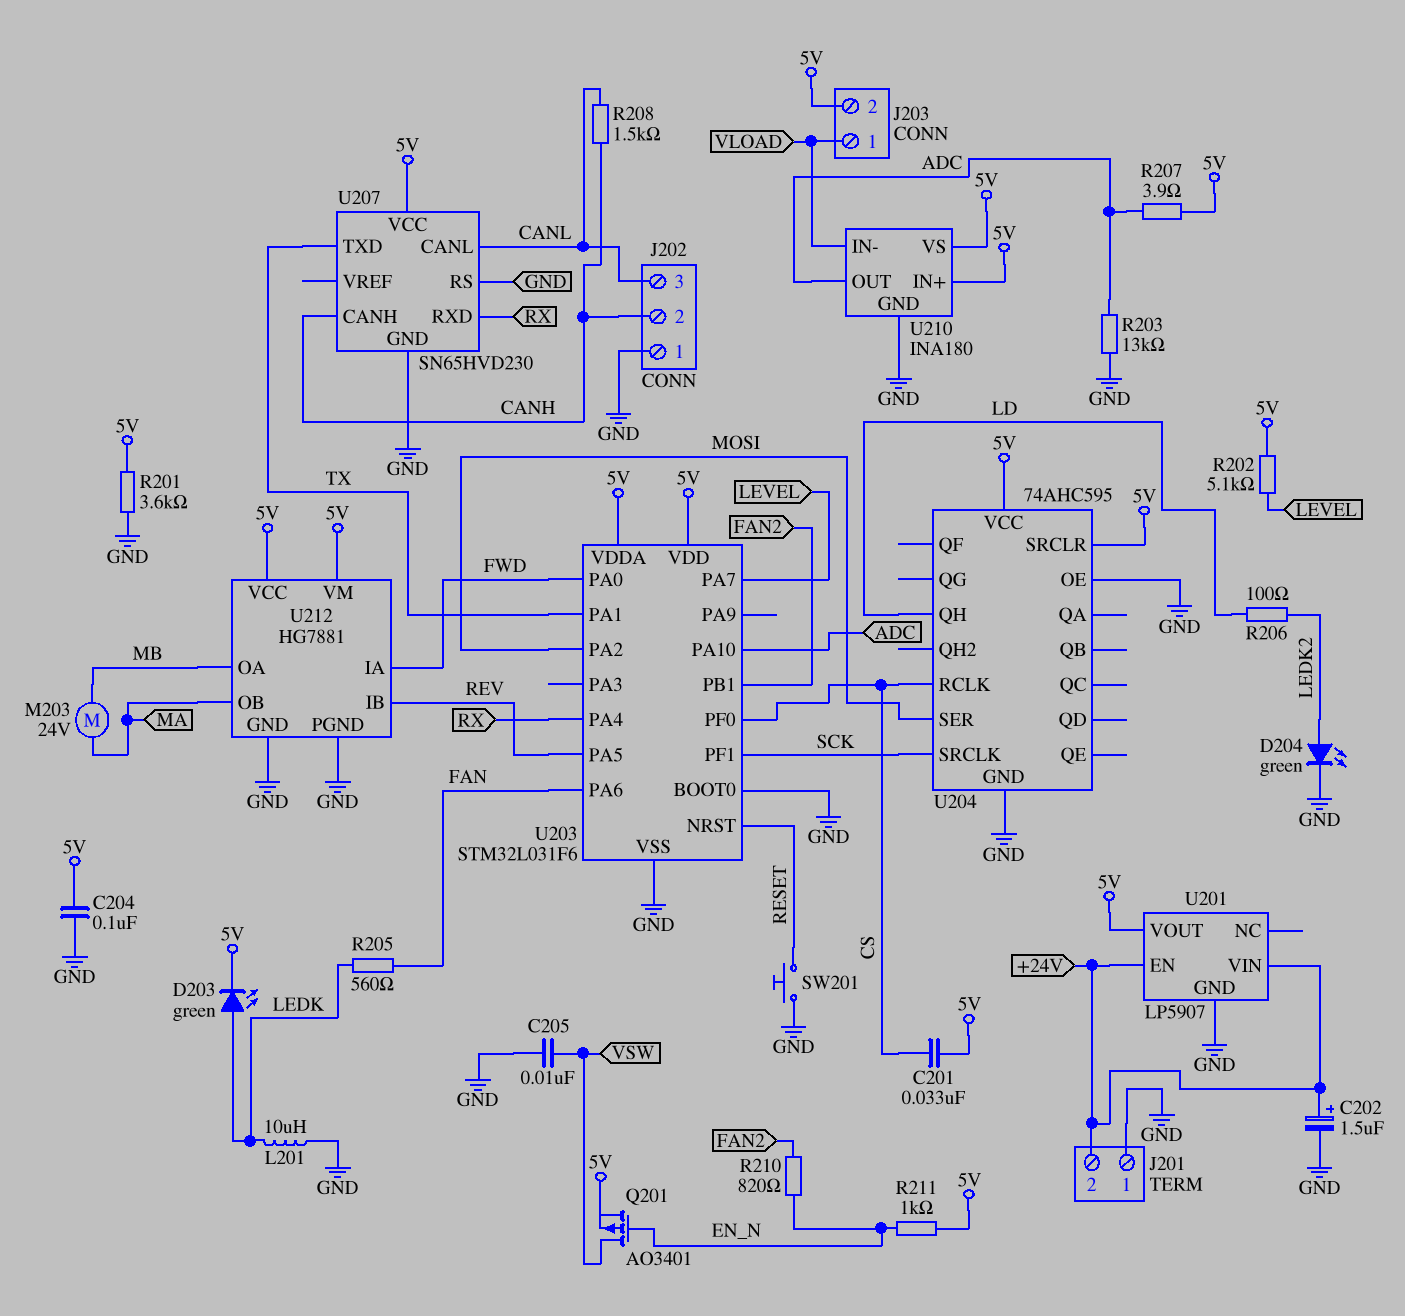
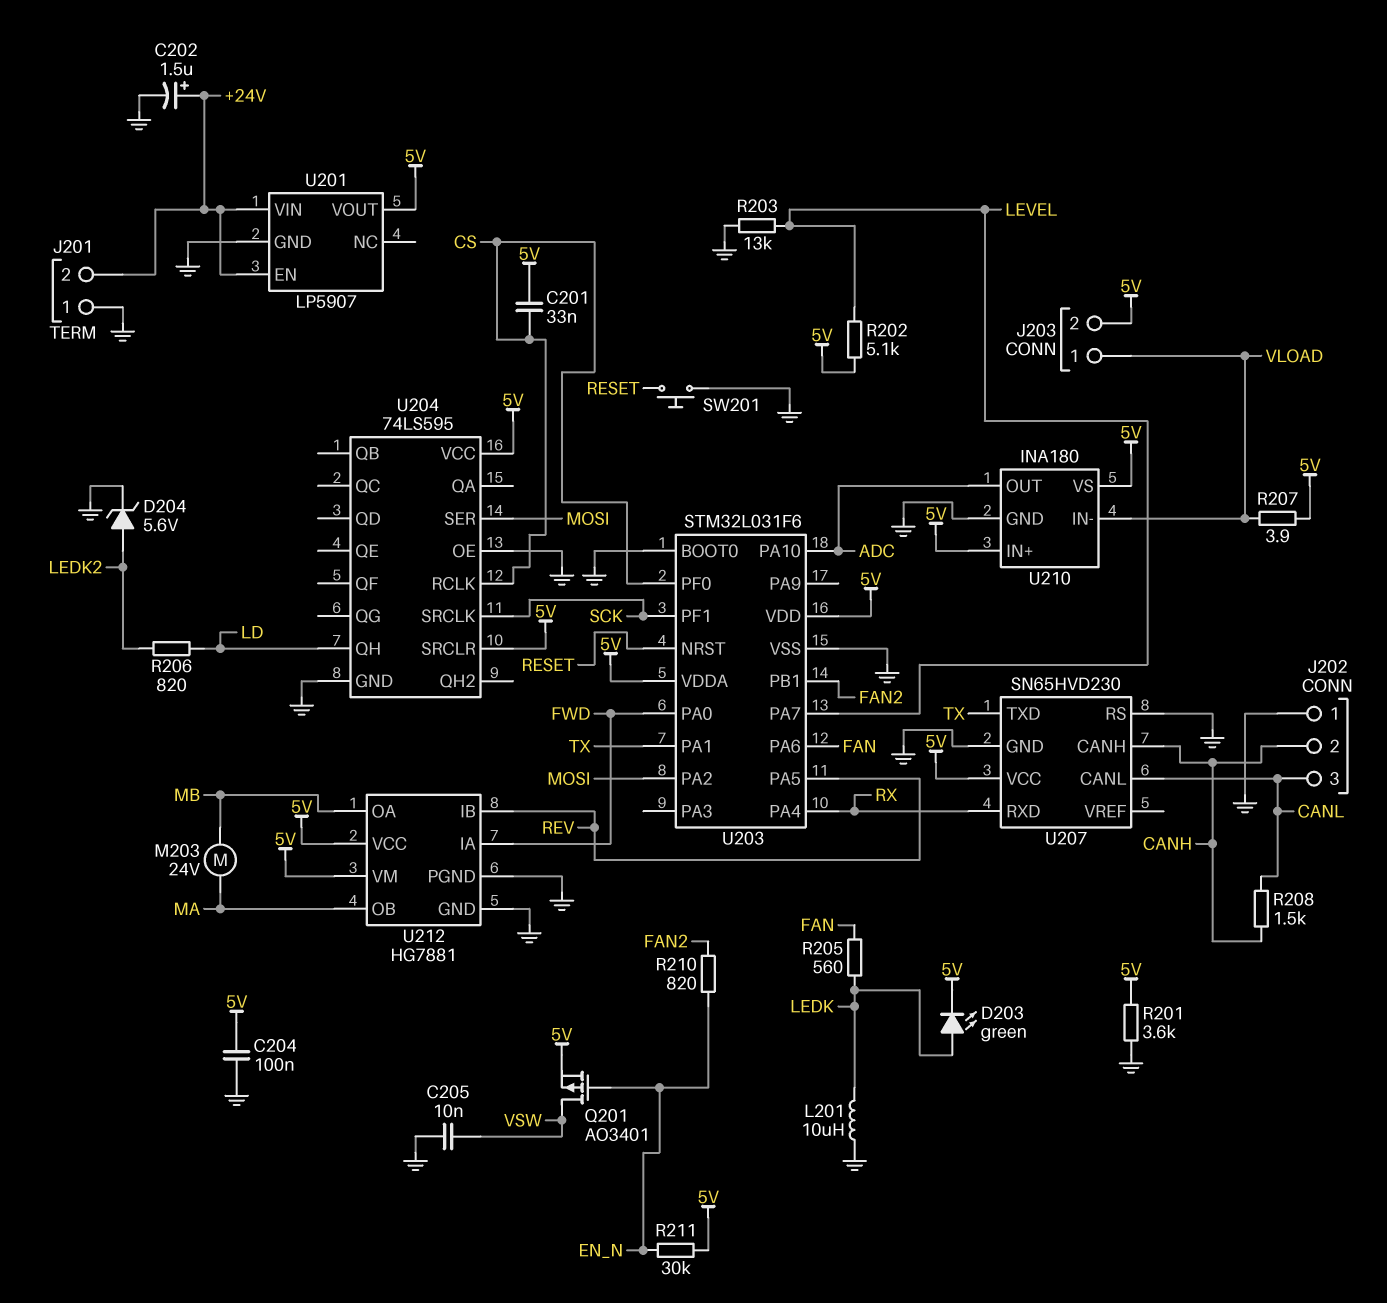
D204: LED green (A LEDK2, K GND) -> zener 5.6V (A LEDK2, K GND)
R203: 13k (ADC, GND) -> 13k (GND, LEVEL)
R206: 100 (LD, LEDK2) -> 820 (LD, LEDK2)
R207: 3.9 (5V, ADC) -> 3.9 (5V, VLOAD)
R211: 1k (5V, EN_N) -> 30k (5V, EN_N)
U204: 74AHC595 -> 74LS595

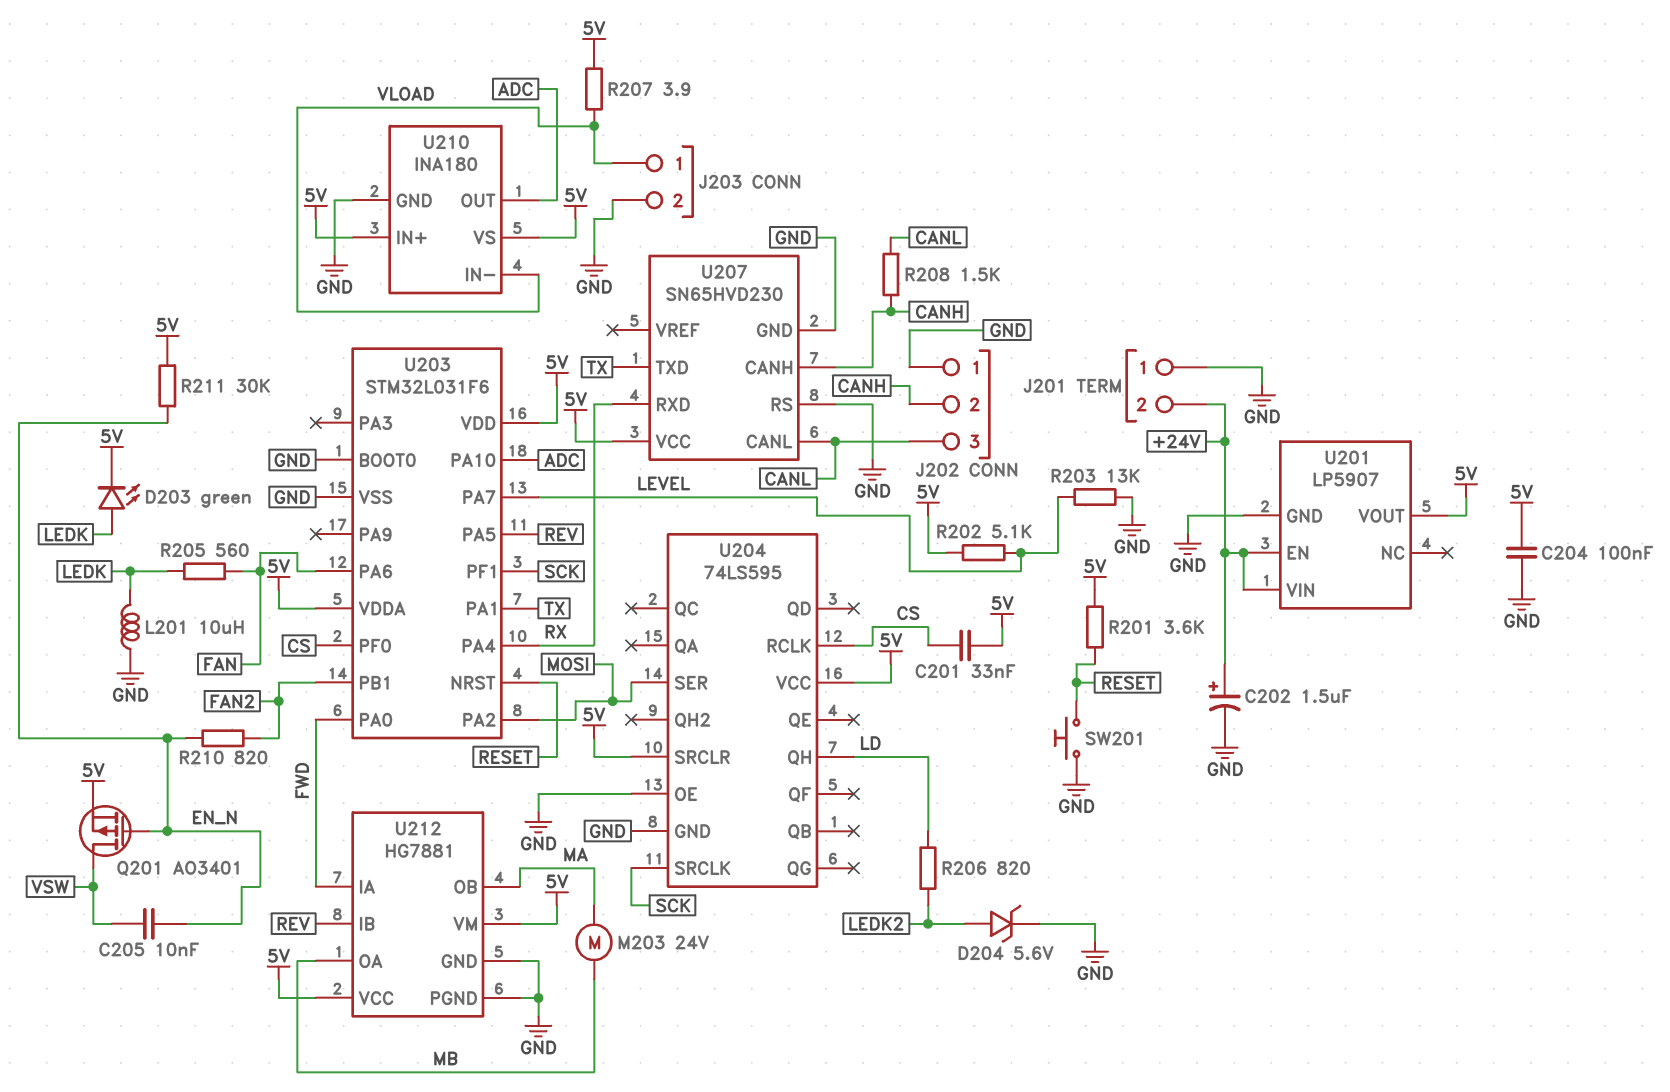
C205: 10nF (GND, VSW) -> 10nF (EN_N, VSW)
J203 pin 2: 5V -> GND
R201: 3.6k (5V, GND) -> 3.6k (5V, RESET)

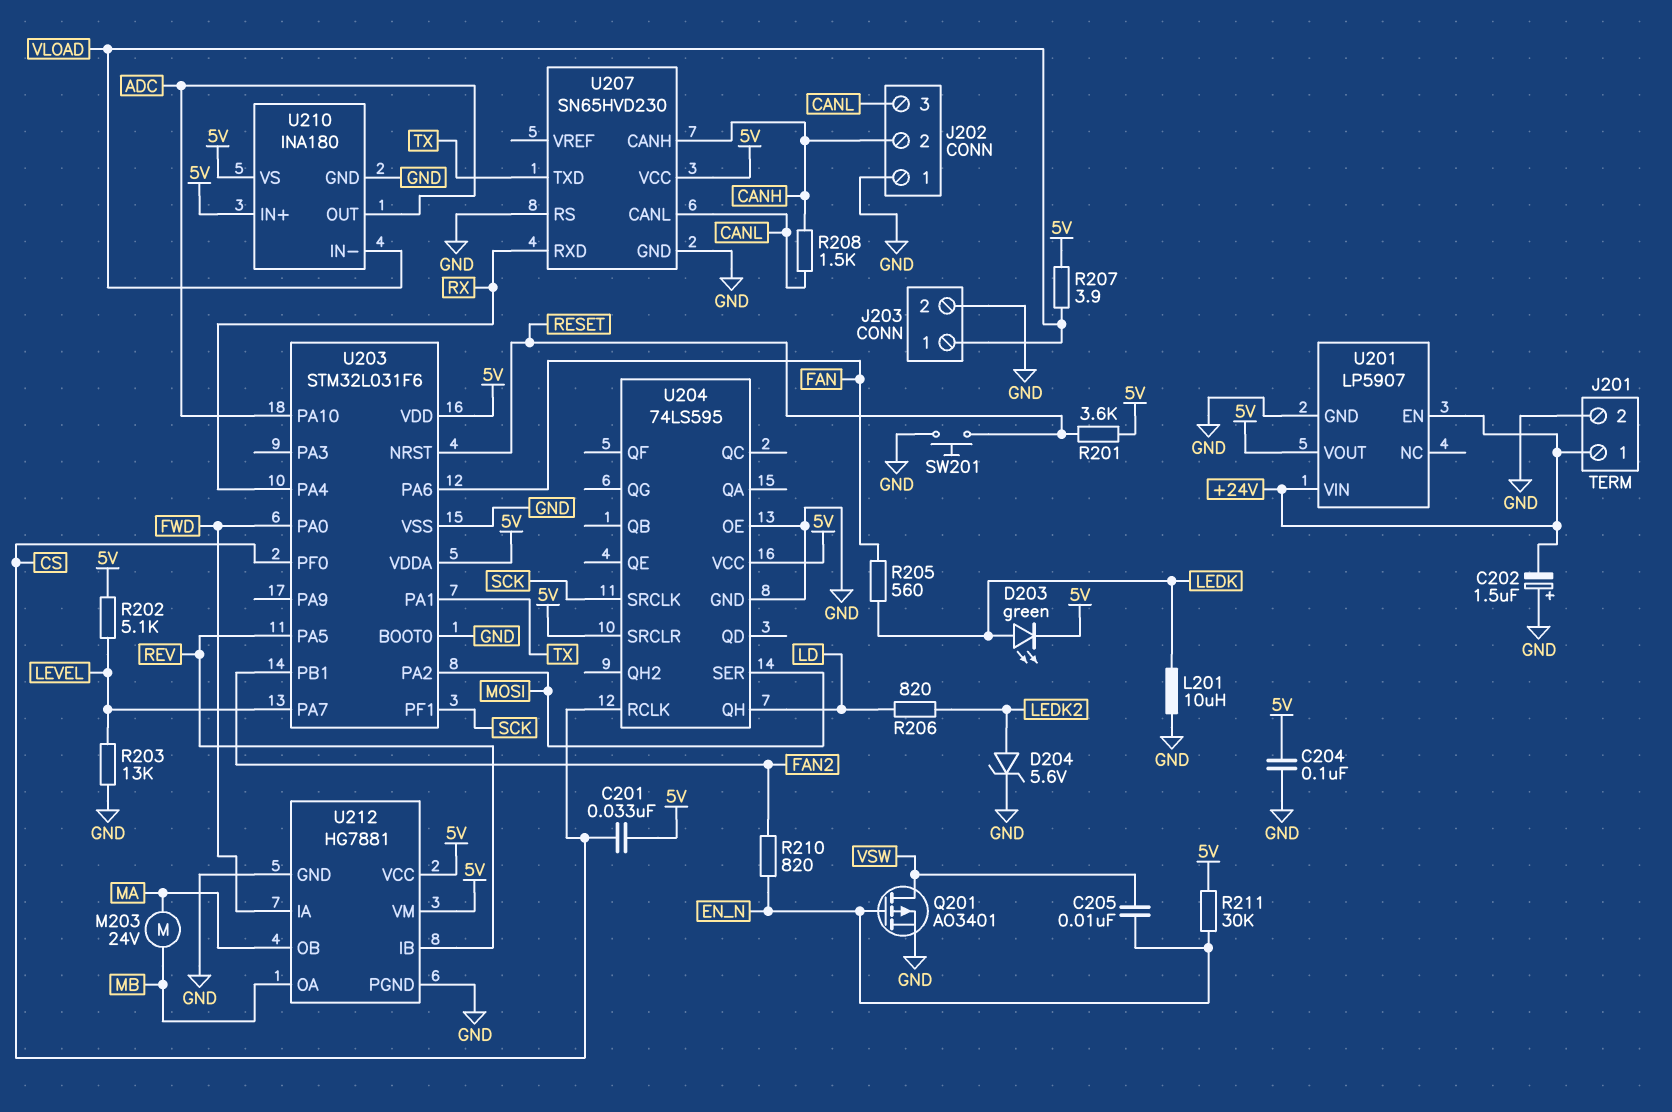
C202: 1.5uF (plus +24V, minus GND) -> 1.5uF (plus GND, minus +24V)
J201 pin 1: GND -> +24V
J201 pin 2: +24V -> GND
Q201: PMOS AO3401 (G EN_N, D VSW, S 5V) -> PMOS AO3401 (G EN_N, D VSW, S GND)

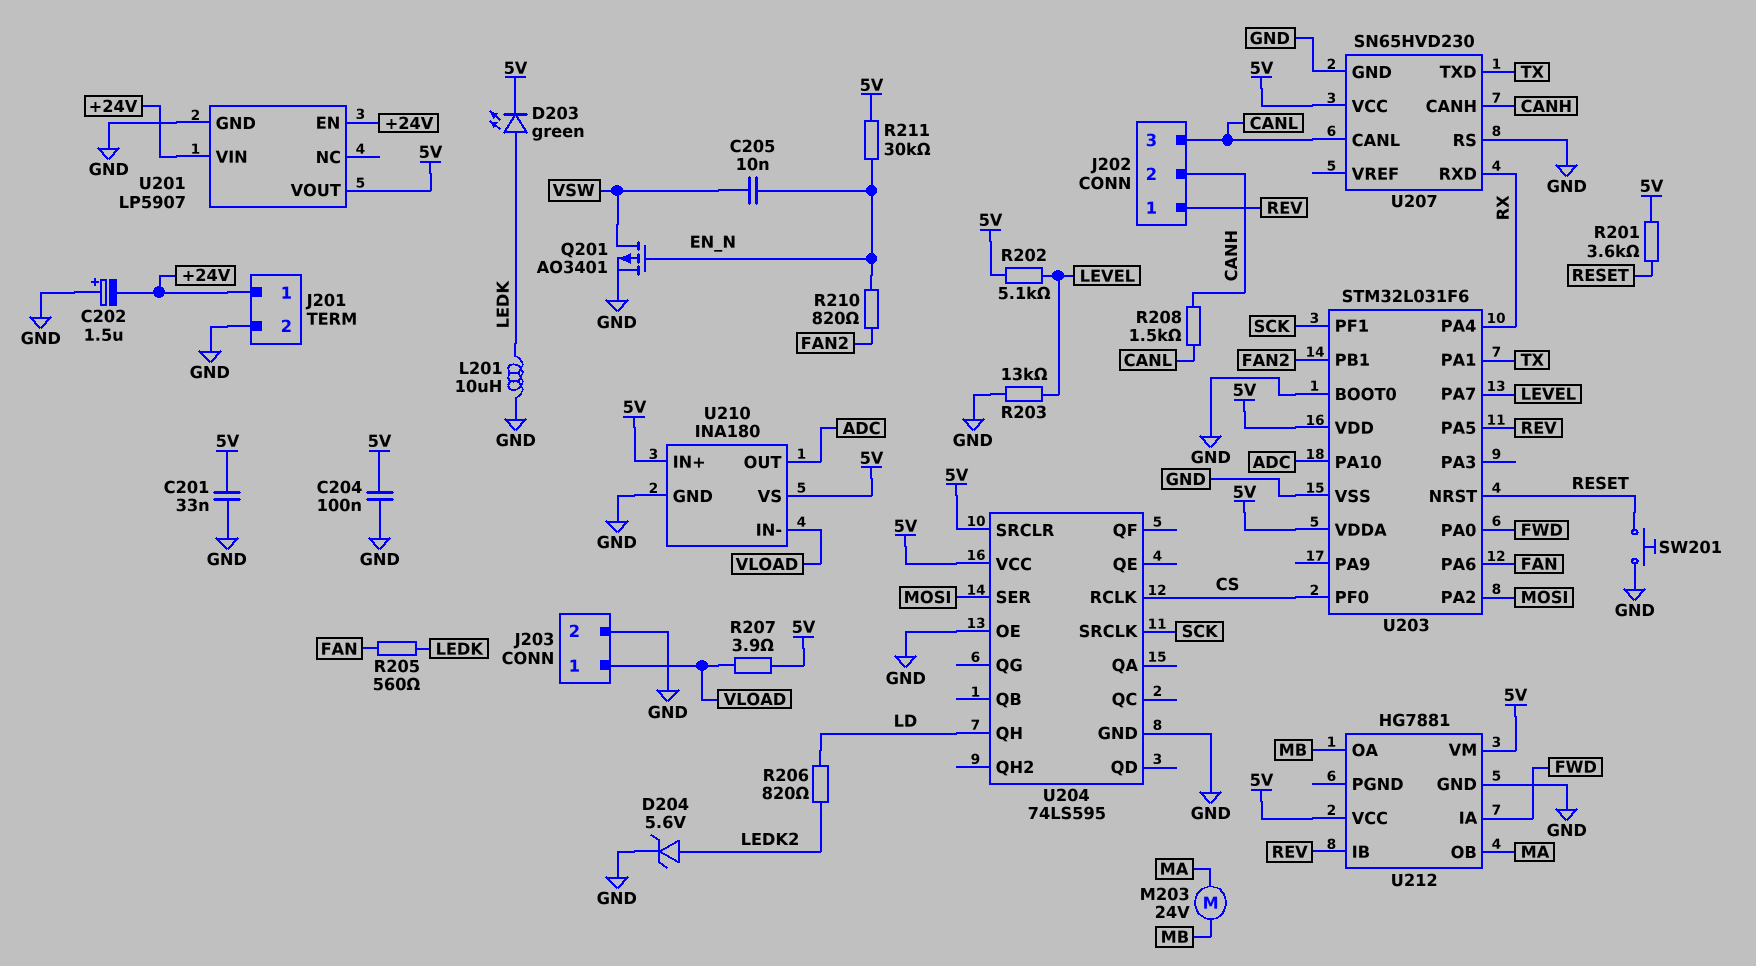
C201: 33nF (5V, CS) -> 33nF (5V, GND)
J202 pin 1: GND -> REV
U212 pin PGND: GND -> none

